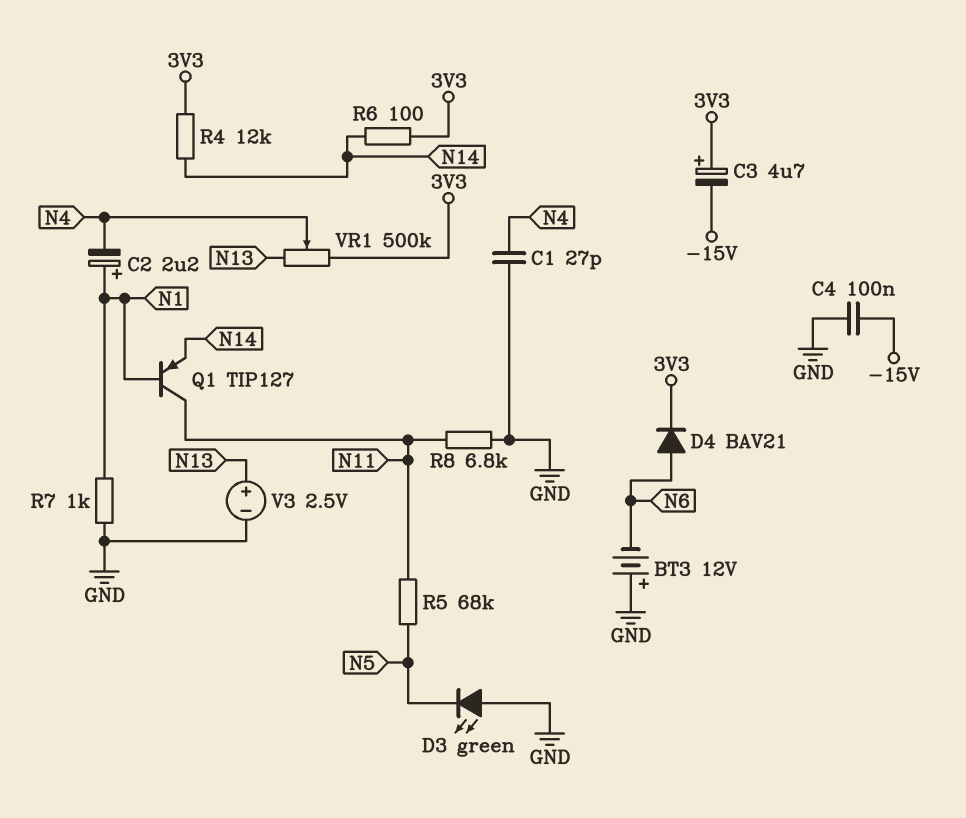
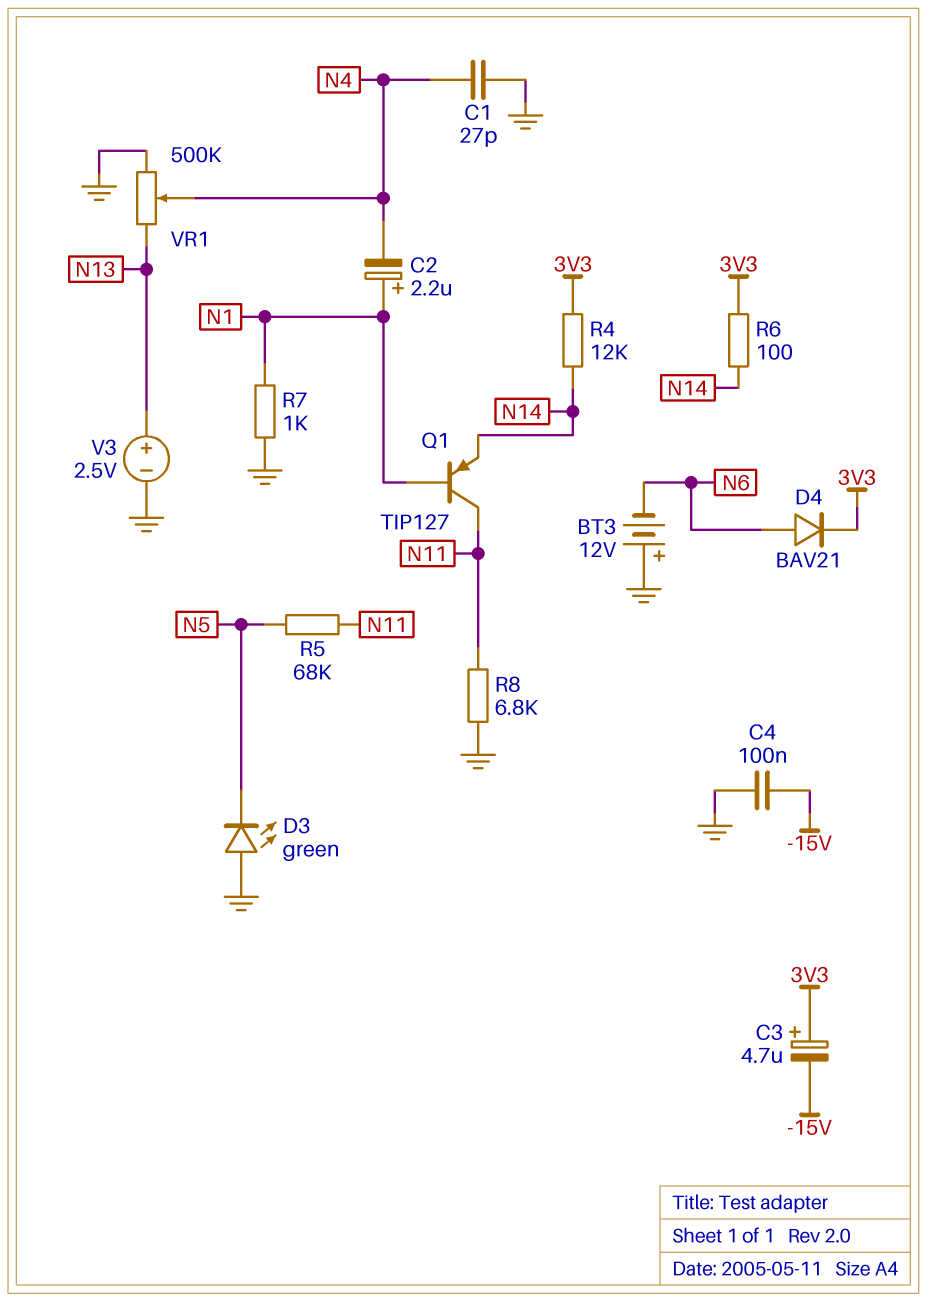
VR1: 500k (3V3, N13, wiper N4) -> 500k (GND, N13, wiper N4)

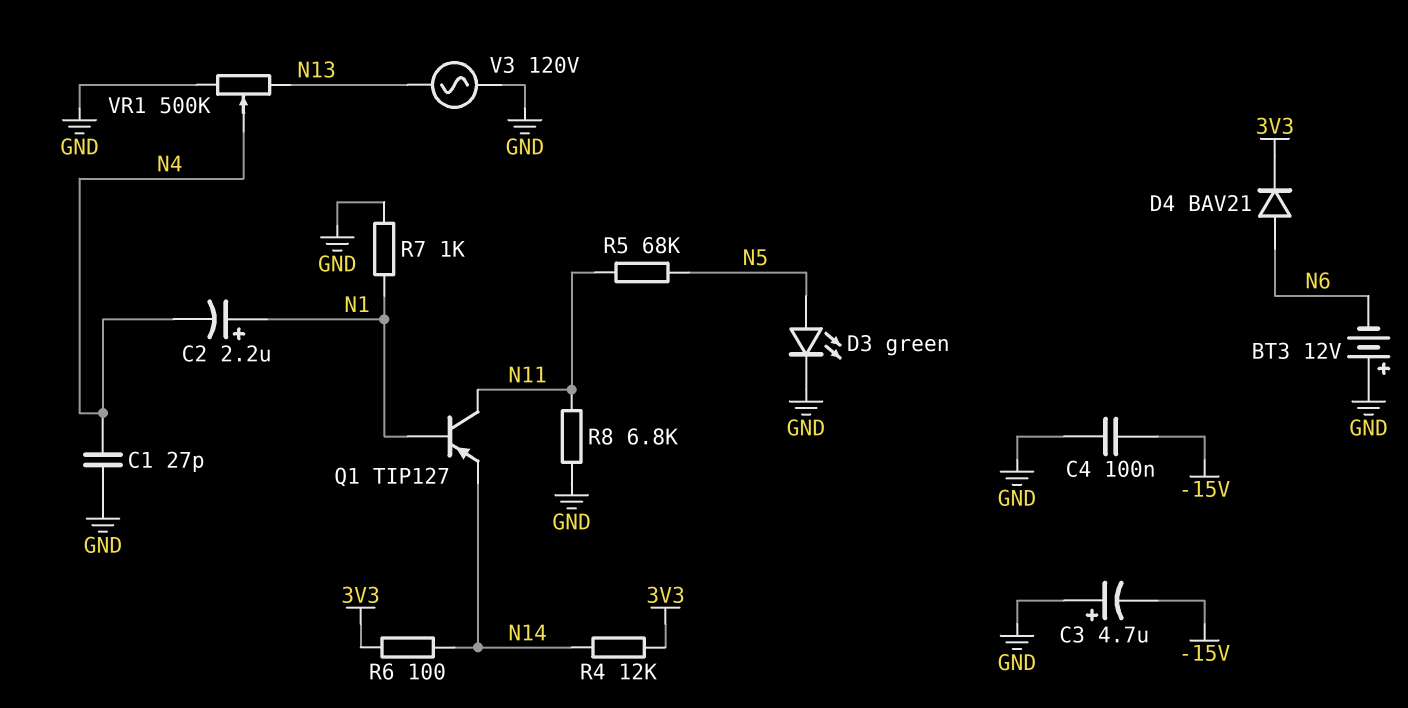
C3: 4.7uF (plus 3V3, minus -15V) -> 4.7uF (plus GND, minus -15V)
D3: LED green (A GND, K N5) -> LED green (A N5, K GND)
V3: 2.5V (plus N13, minus GND) -> AC 120V (GND, N13)

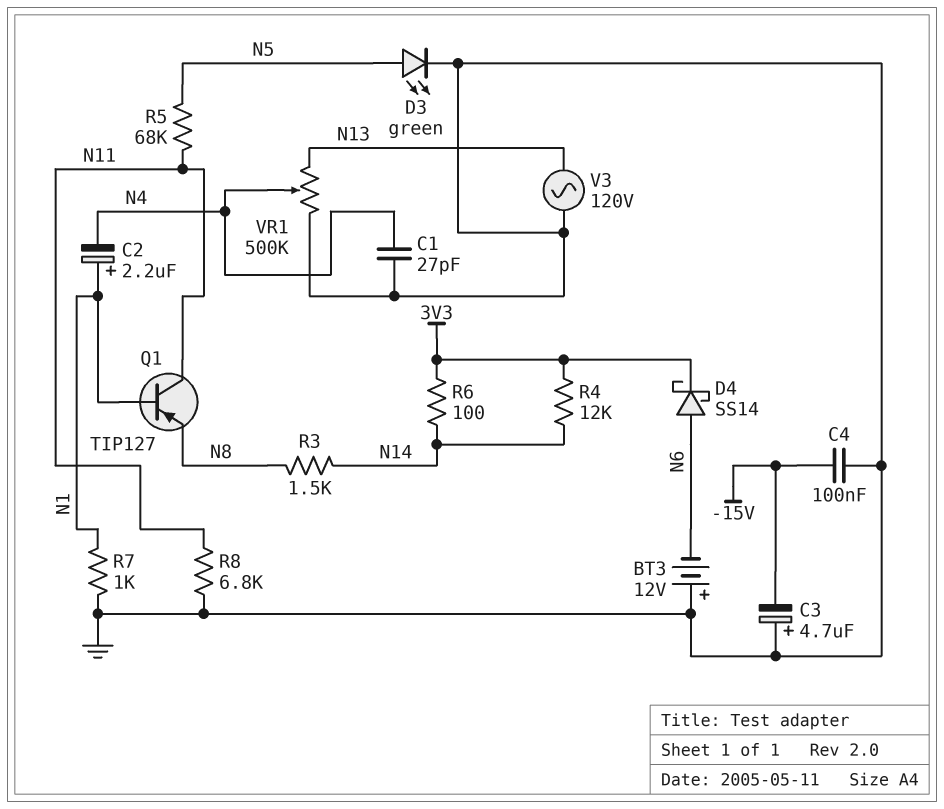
D4: diode BAV21 (A N6, K 3V3) -> schottky SS14 (A N6, K 3V3)
Q1: PNP TIP127 (B N1, C N11, E N14) -> PNP TIP127 (B N1, C N11, E N8)
R3: none -> 1.5k (N8, N14)

